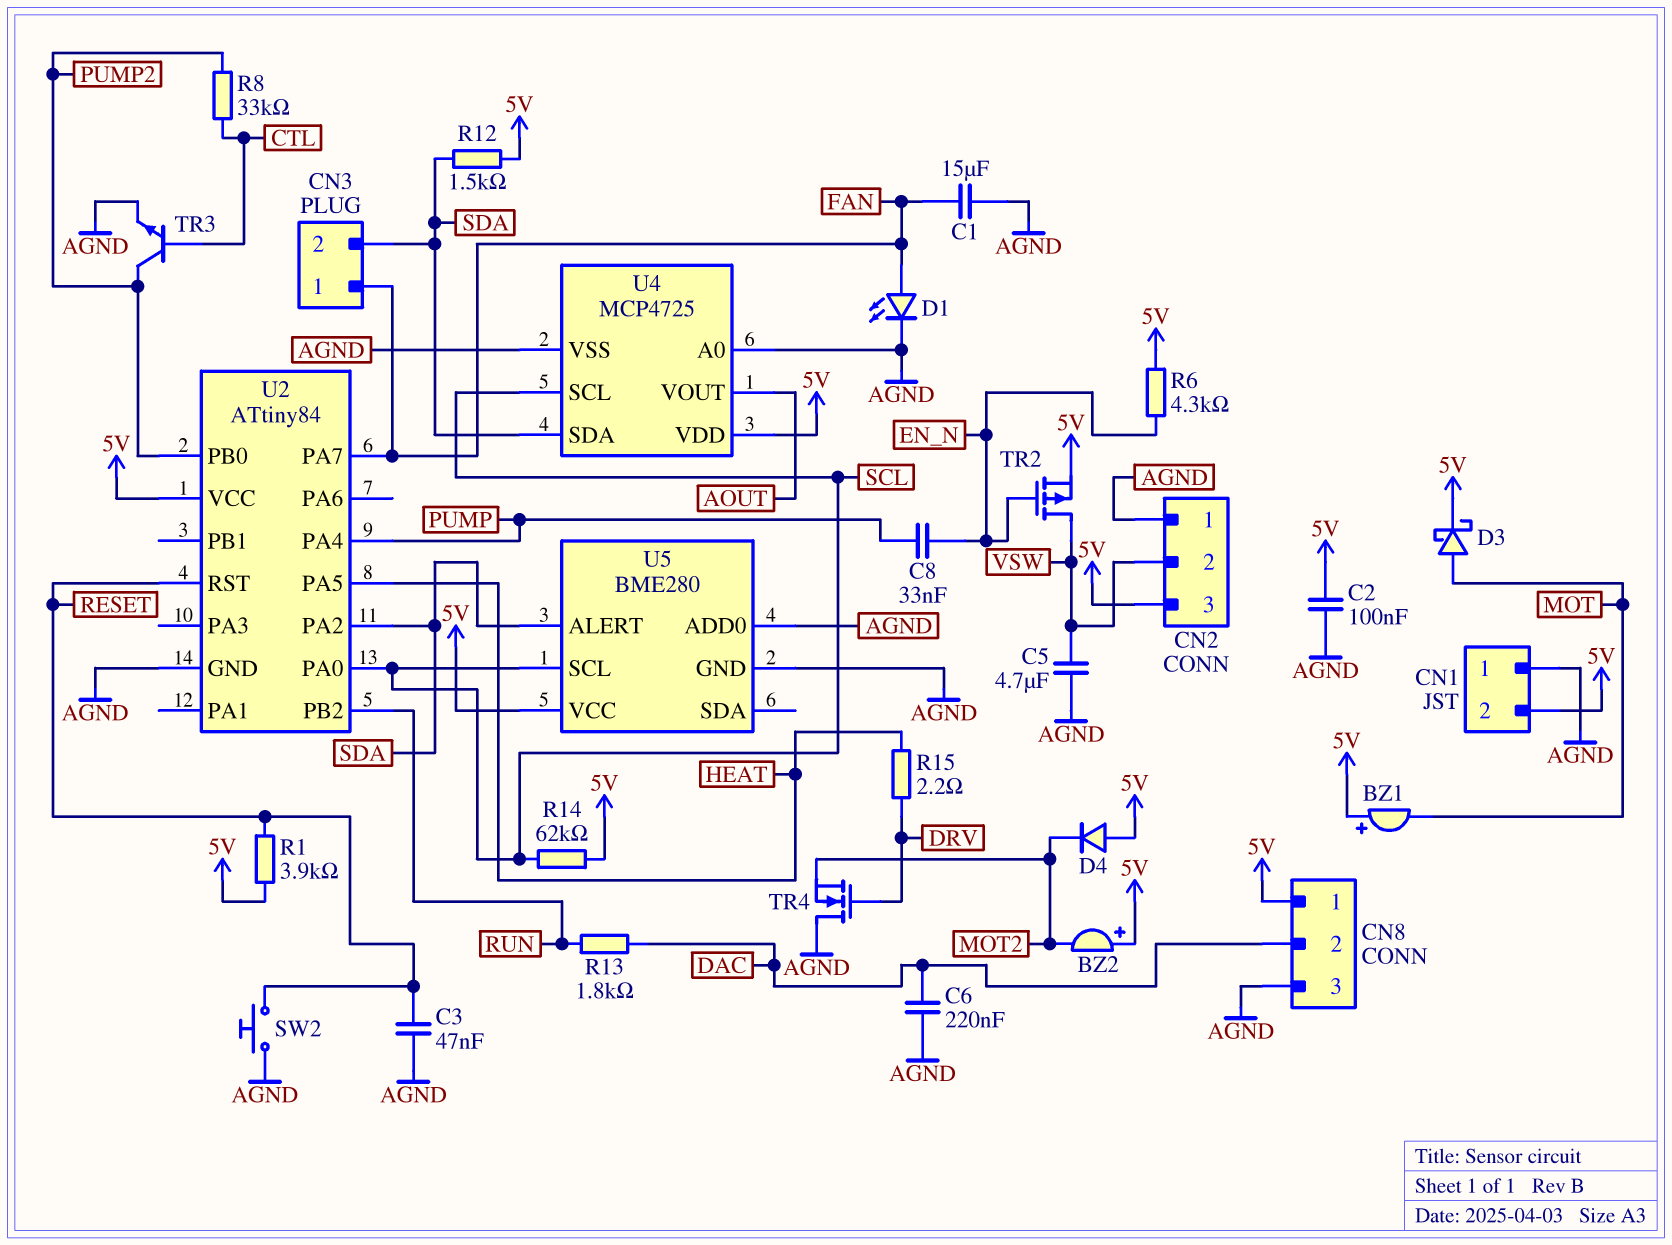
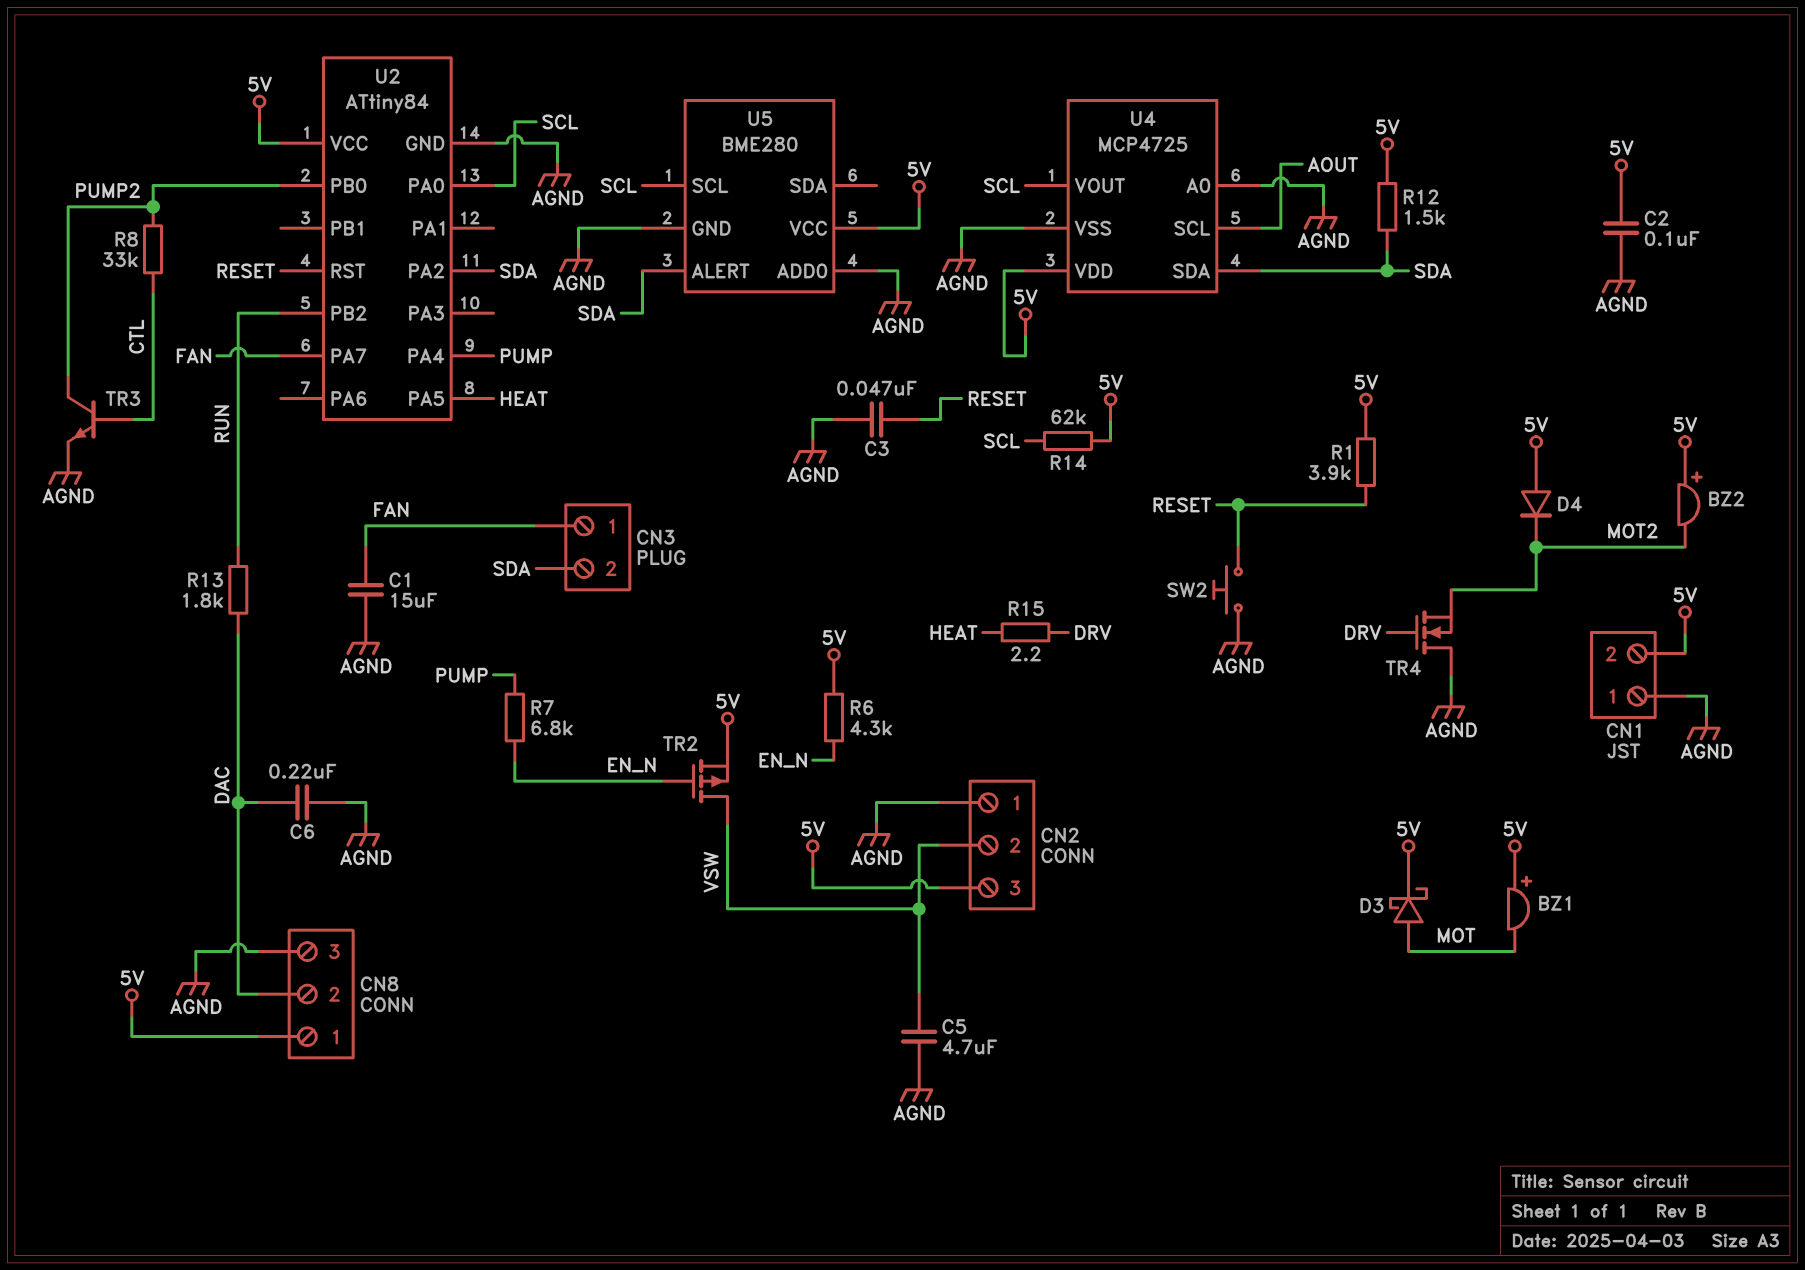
C8: 33nF (EN_N, PUMP) -> none
D1: LED (A FAN, K AGND) -> none
R7: none -> 6.8k (EN_N, PUMP)
U4 pin SCL: SCL -> AOUT
U4 pin VOUT: AOUT -> SCL

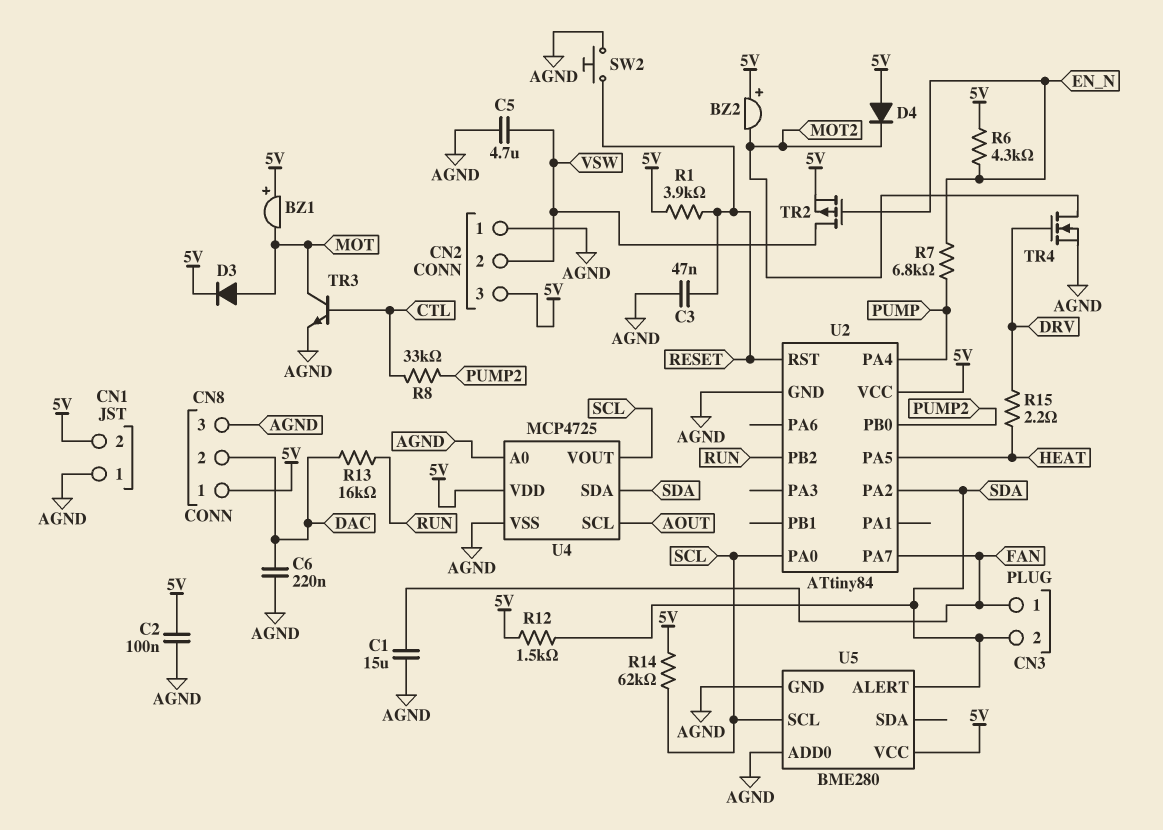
D3: schottky (A MOT, K 5V) -> diode (A MOT, K 5V)
R13: 1.8k (DAC, RUN) -> 16k (DAC, RUN)
TR3: NPN (B CTL, C PUMP2, E AGND) -> NPN (B CTL, C MOT, E AGND)
TR4: NMOS (G DRV, D AGND, S MOT2) -> NMOS (G DRV, D MOT2, S AGND)

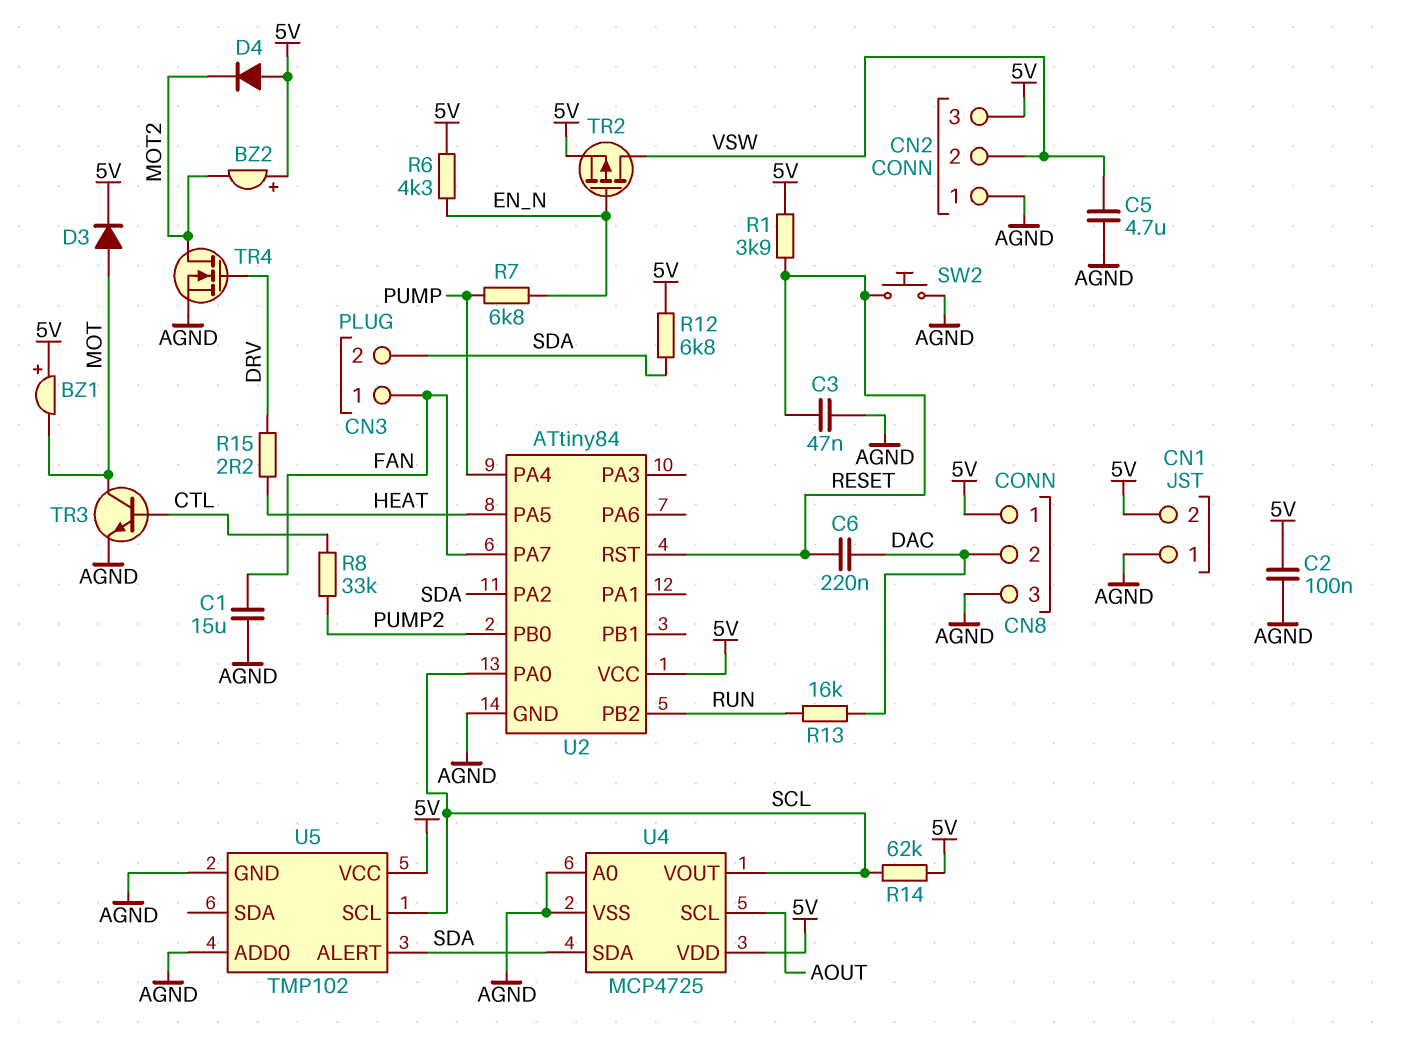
C6: 220nF (AGND, DAC) -> 220nF (DAC, RESET)
R12: 1.5k (5V, SDA) -> 6.8k (5V, SDA)
U5: BME280 -> TMP102

